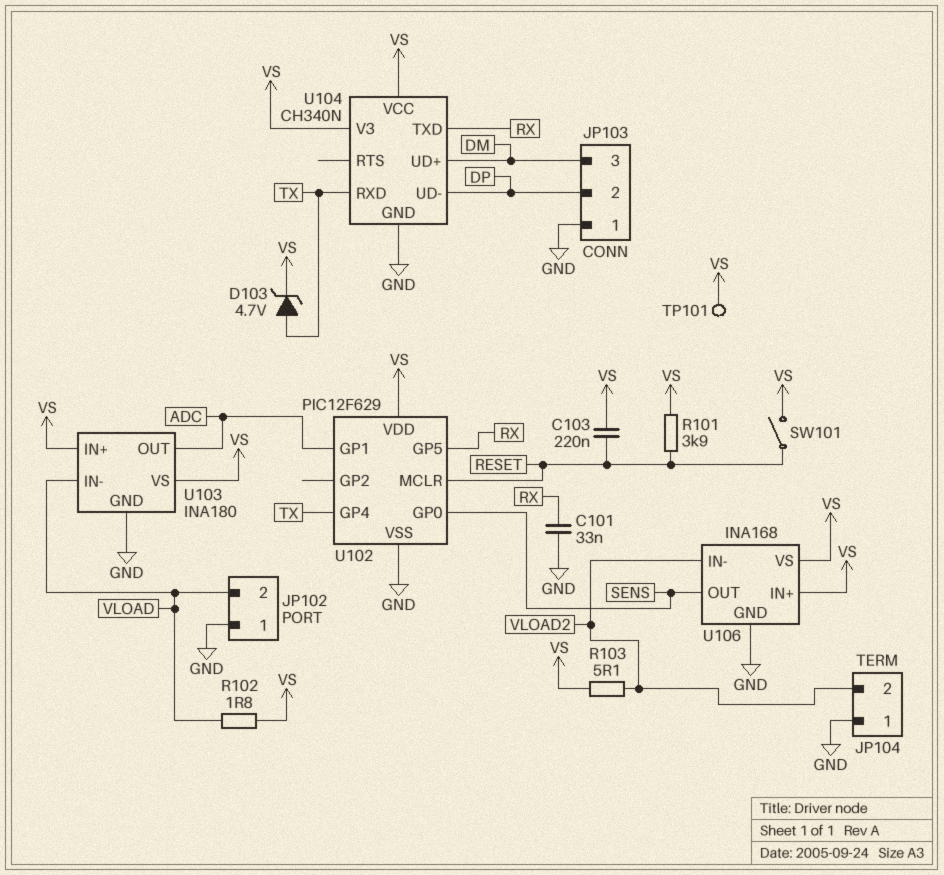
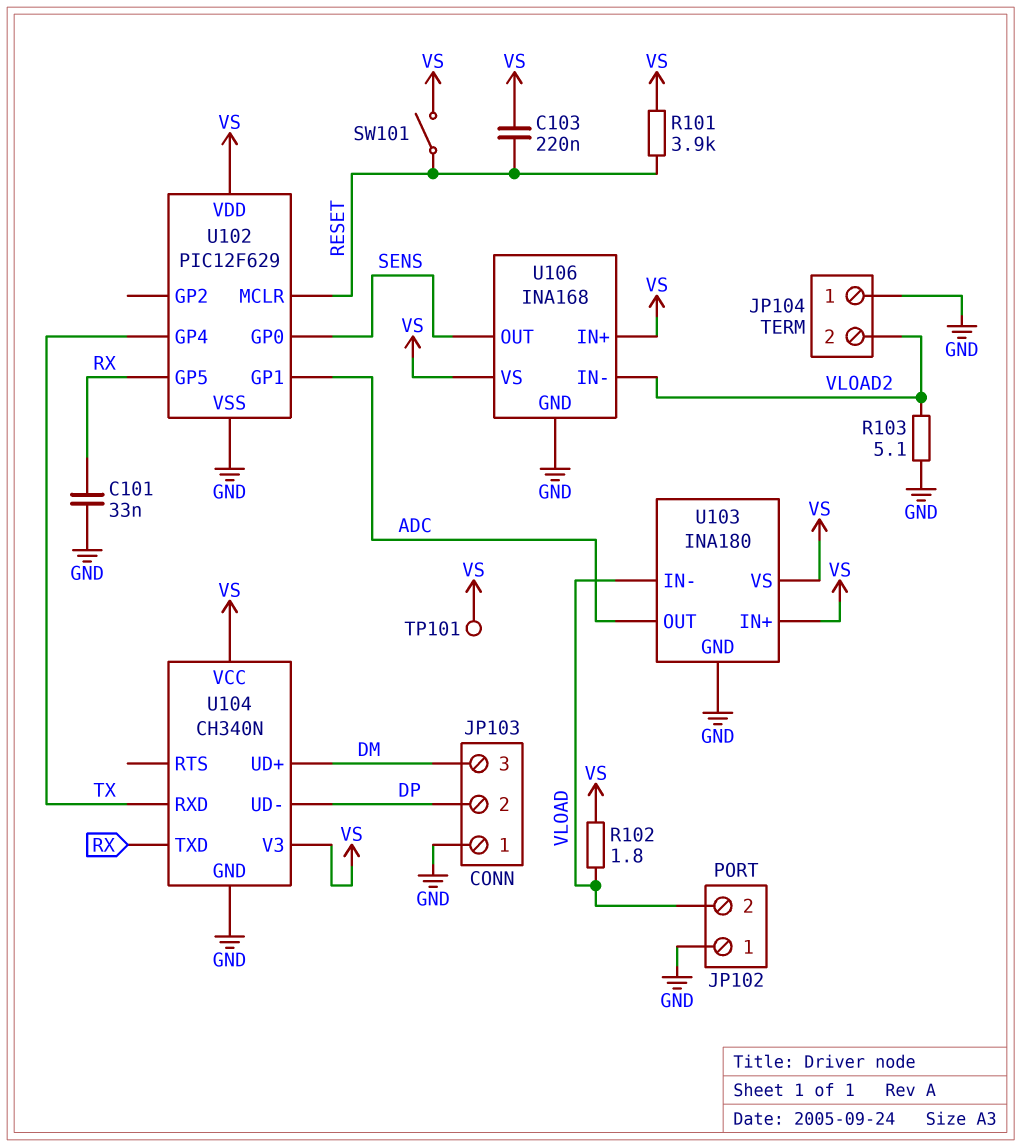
D103: zener 4.7V (A TX, K VS) -> none
R103: 5.1 (VLOAD2, VS) -> 5.1 (GND, VLOAD2)

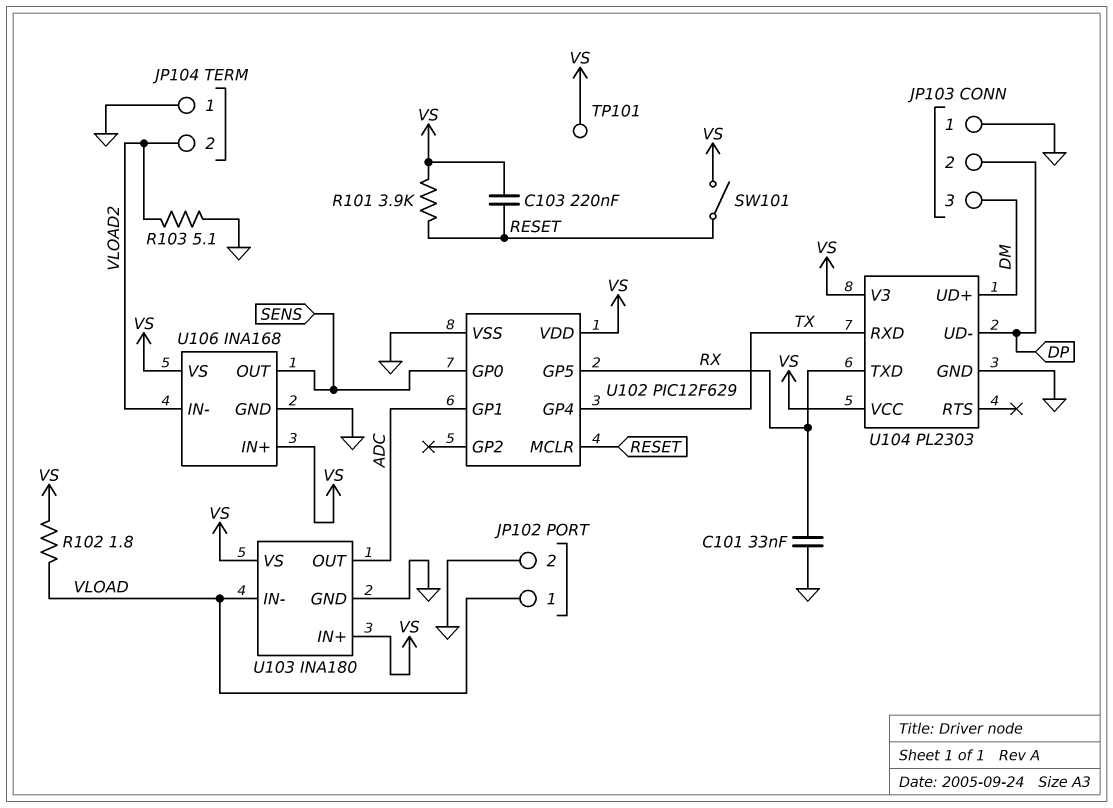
JP102 pin 1: GND -> VLOAD
JP102 pin 2: VLOAD -> GND
U104: CH340N -> PL2303

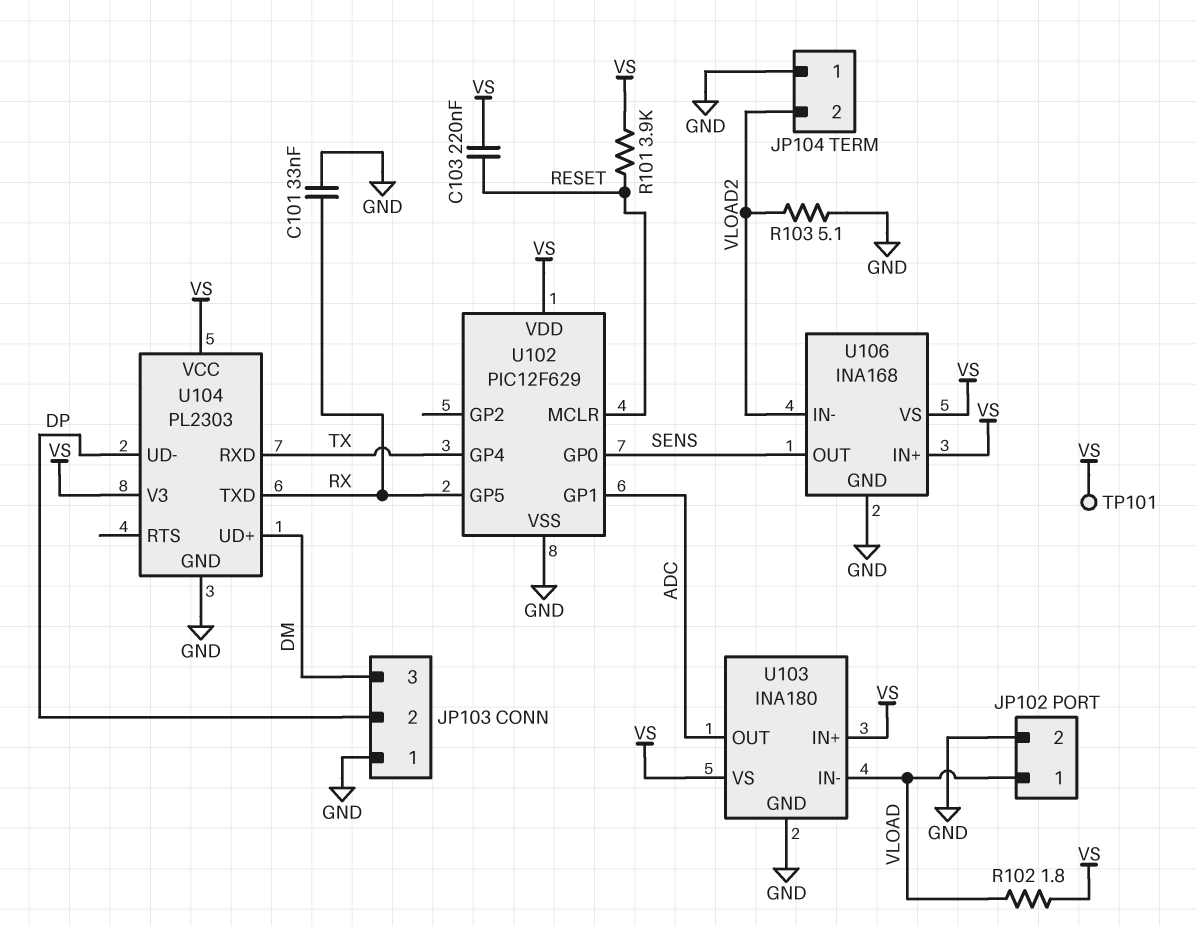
SW101: switch (RESET, VS) -> none

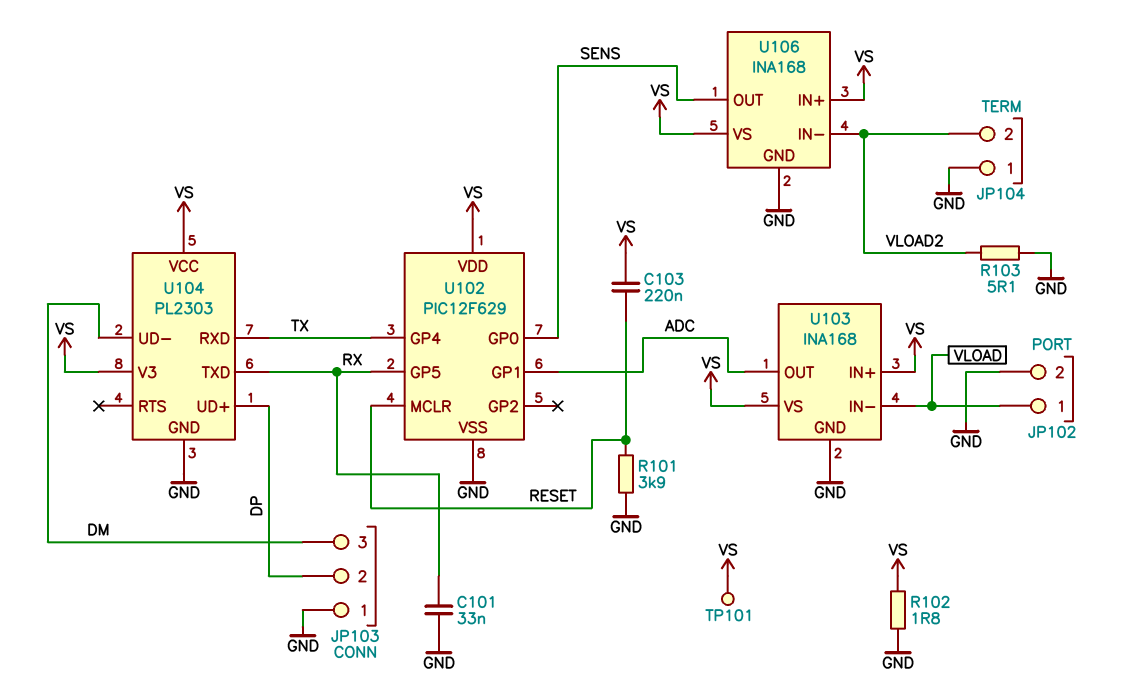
R101: 3.9k (RESET, VS) -> 3.9k (GND, RESET)
R102: 1.8 (VLOAD, VS) -> 1.8 (GND, VS)
U103: INA180 -> INA168
U104 pin UD+: DM -> DP
U104 pin UD-: DP -> DM

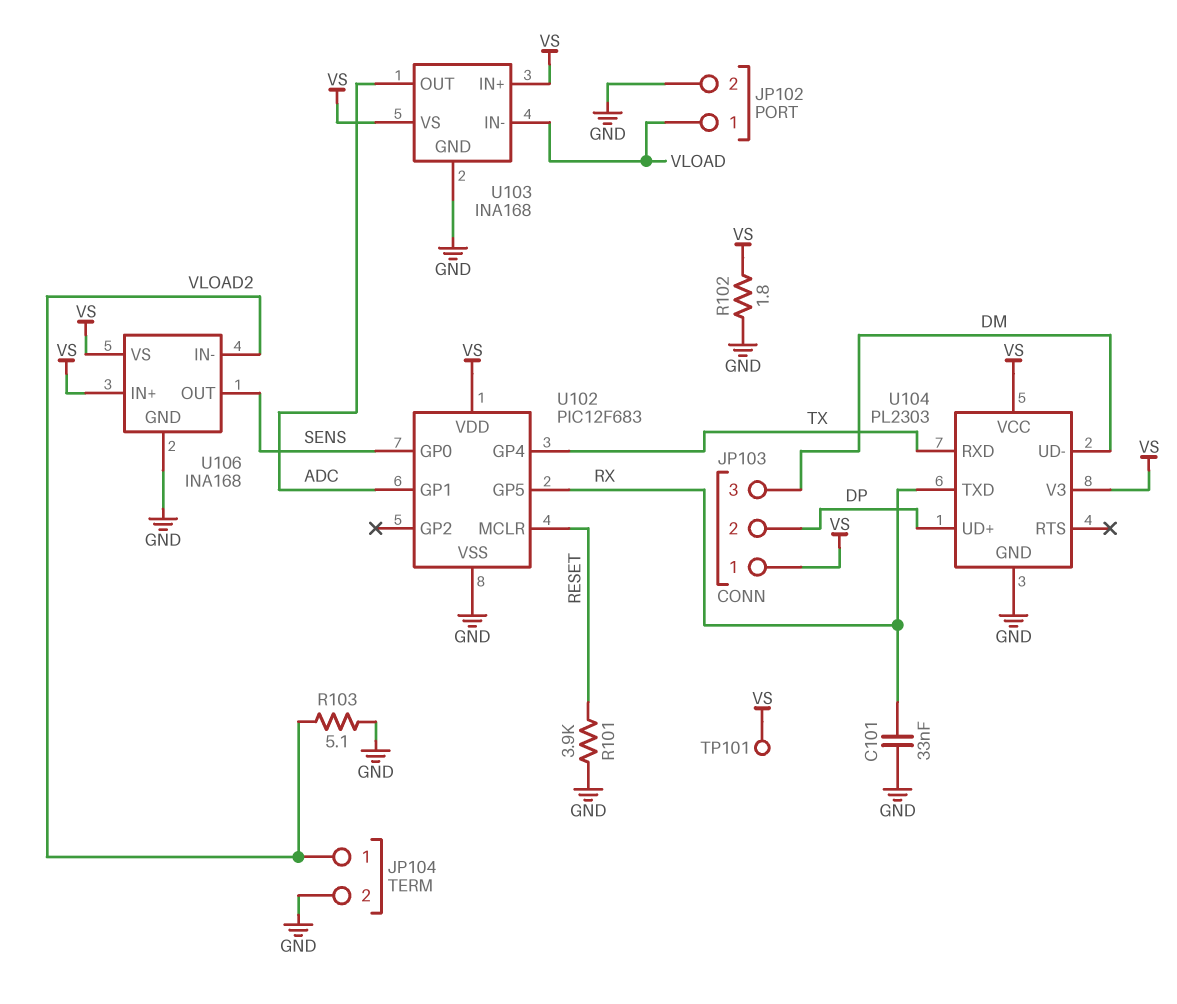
C103: 220nF (RESET, VS) -> none
JP103 pin 1: GND -> VS
JP104 pin 1: GND -> VLOAD2
JP104 pin 2: VLOAD2 -> GND
U102: PIC12F629 -> PIC12F683

